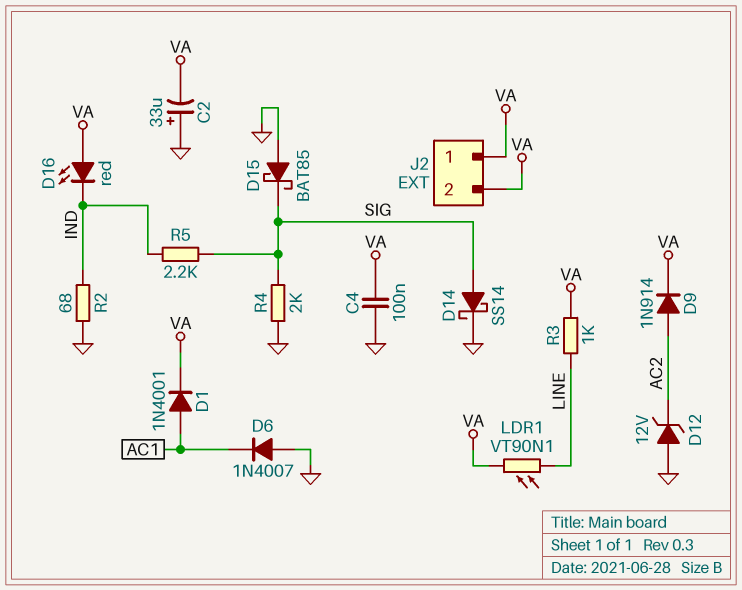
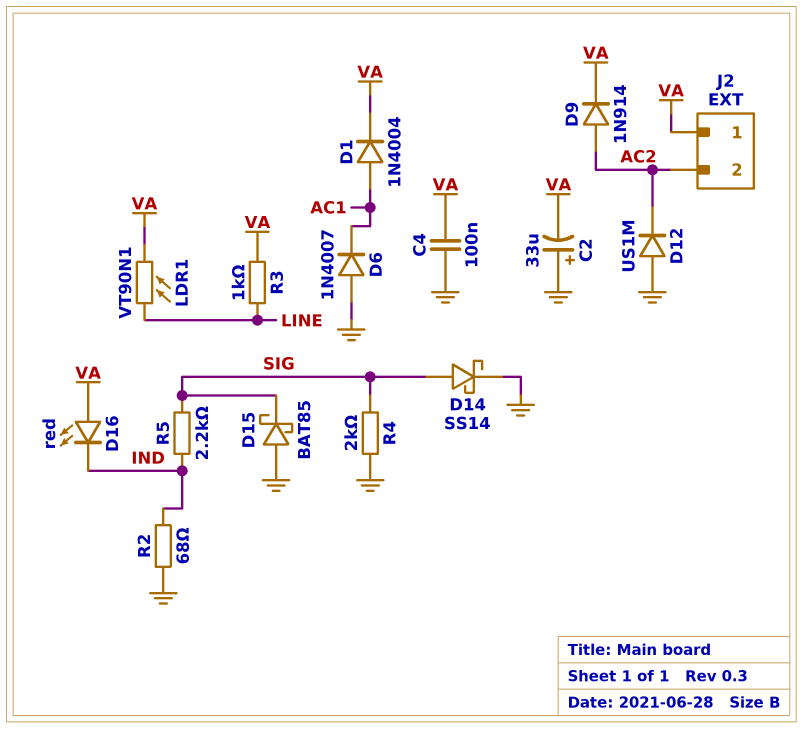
D1: diode 1N4001 (A AC1, K VA) -> diode 1N4004 (A AC1, K VA)
D12: zener 12V (A GND, K AC2) -> diode US1M (A GND, K AC2)
J2 pin 2: VA -> AC2

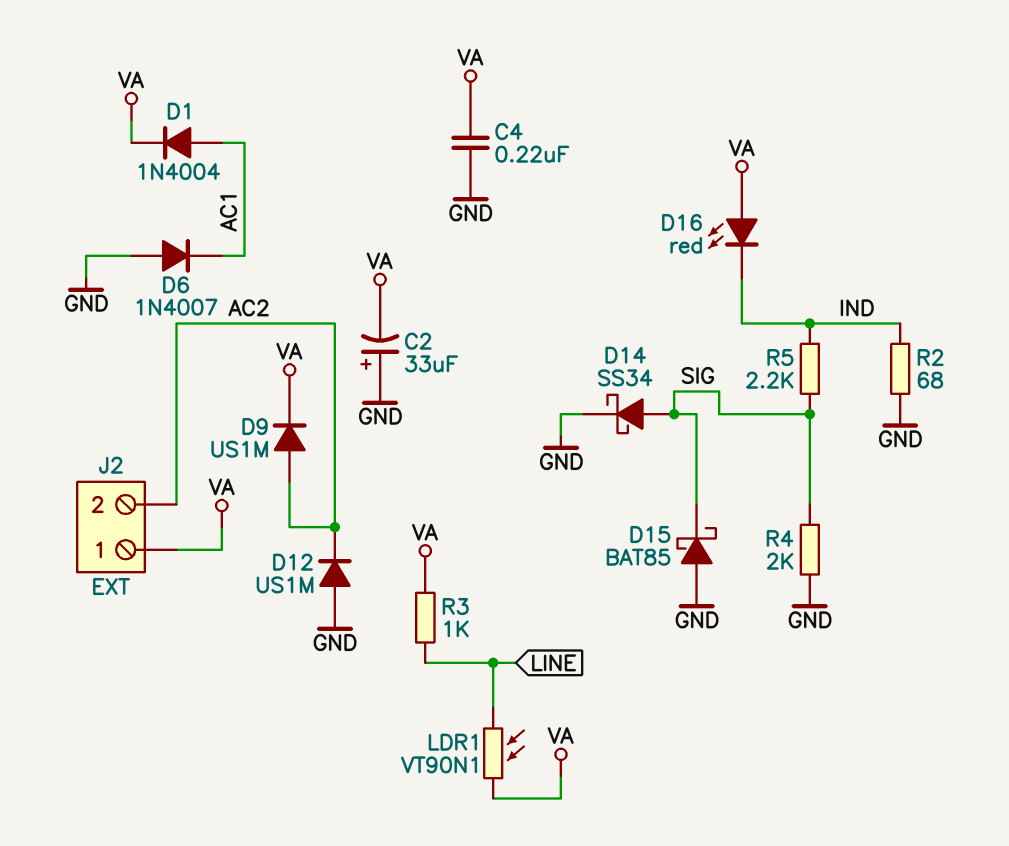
C4: 100nF (GND, VA) -> 220nF (GND, VA)
D9: diode 1N914 (A AC2, K VA) -> diode US1M (A AC2, K VA)
D14: schottky SS14 (A SIG, K GND) -> schottky SS34 (A SIG, K GND)

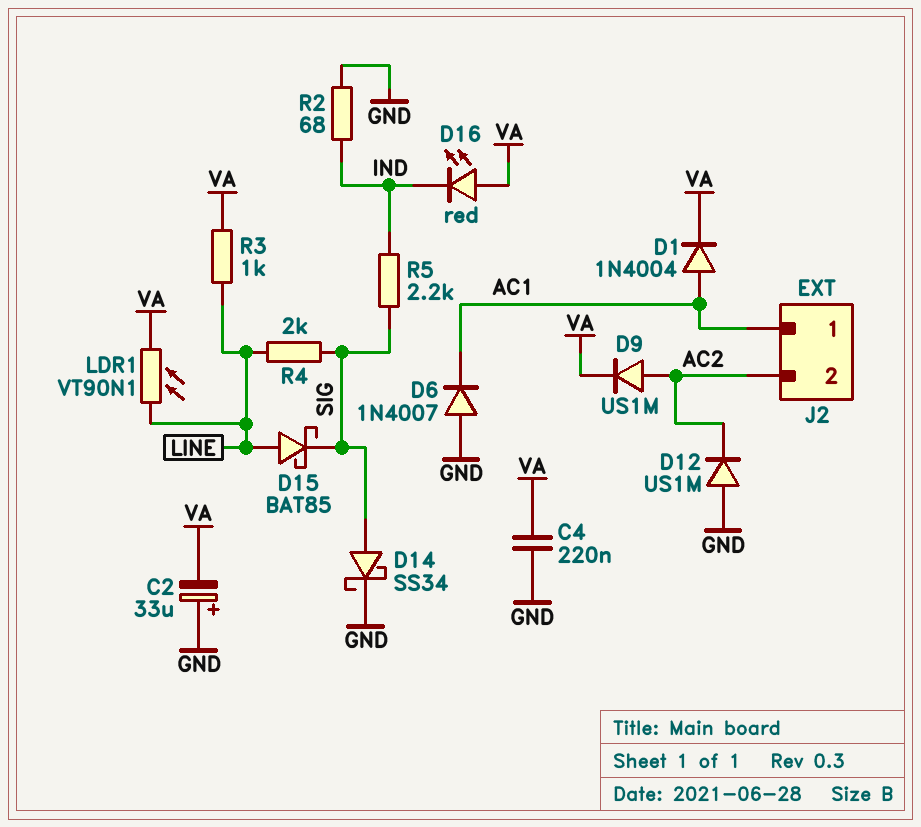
D15: schottky BAT85 (A GND, K SIG) -> schottky BAT85 (A LINE, K SIG)
J2 pin 1: VA -> AC1
R4: 2k (GND, SIG) -> 2k (LINE, SIG)

